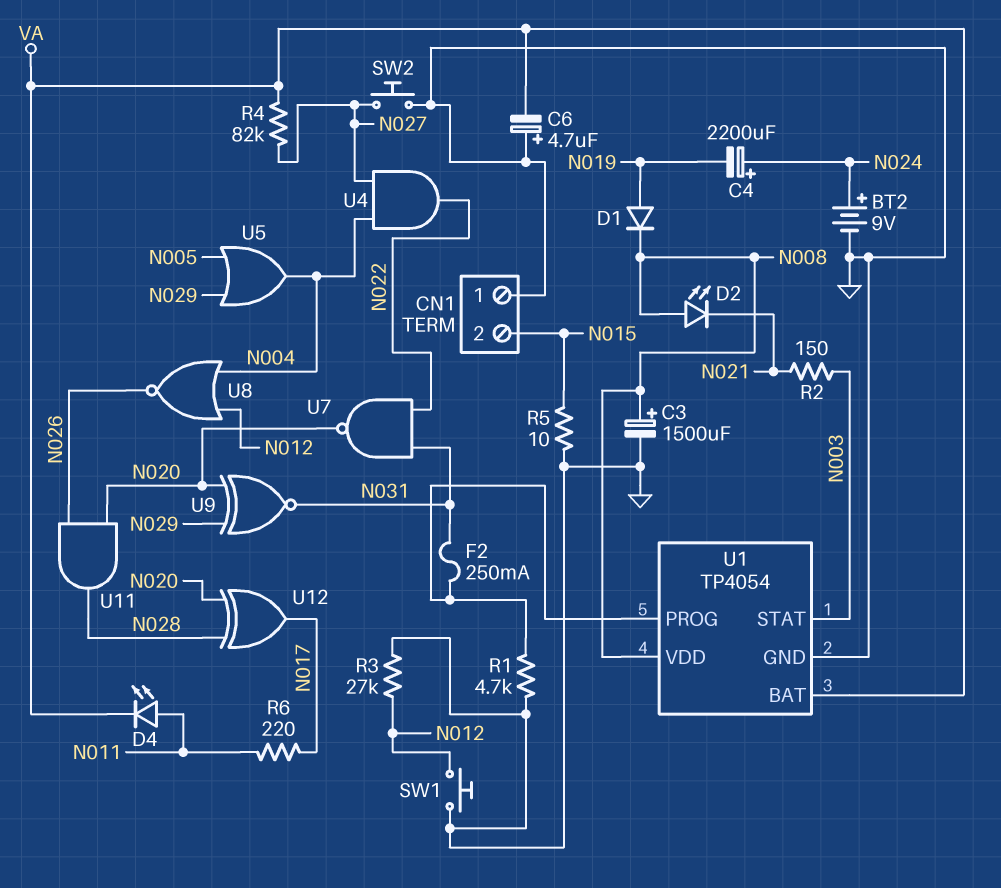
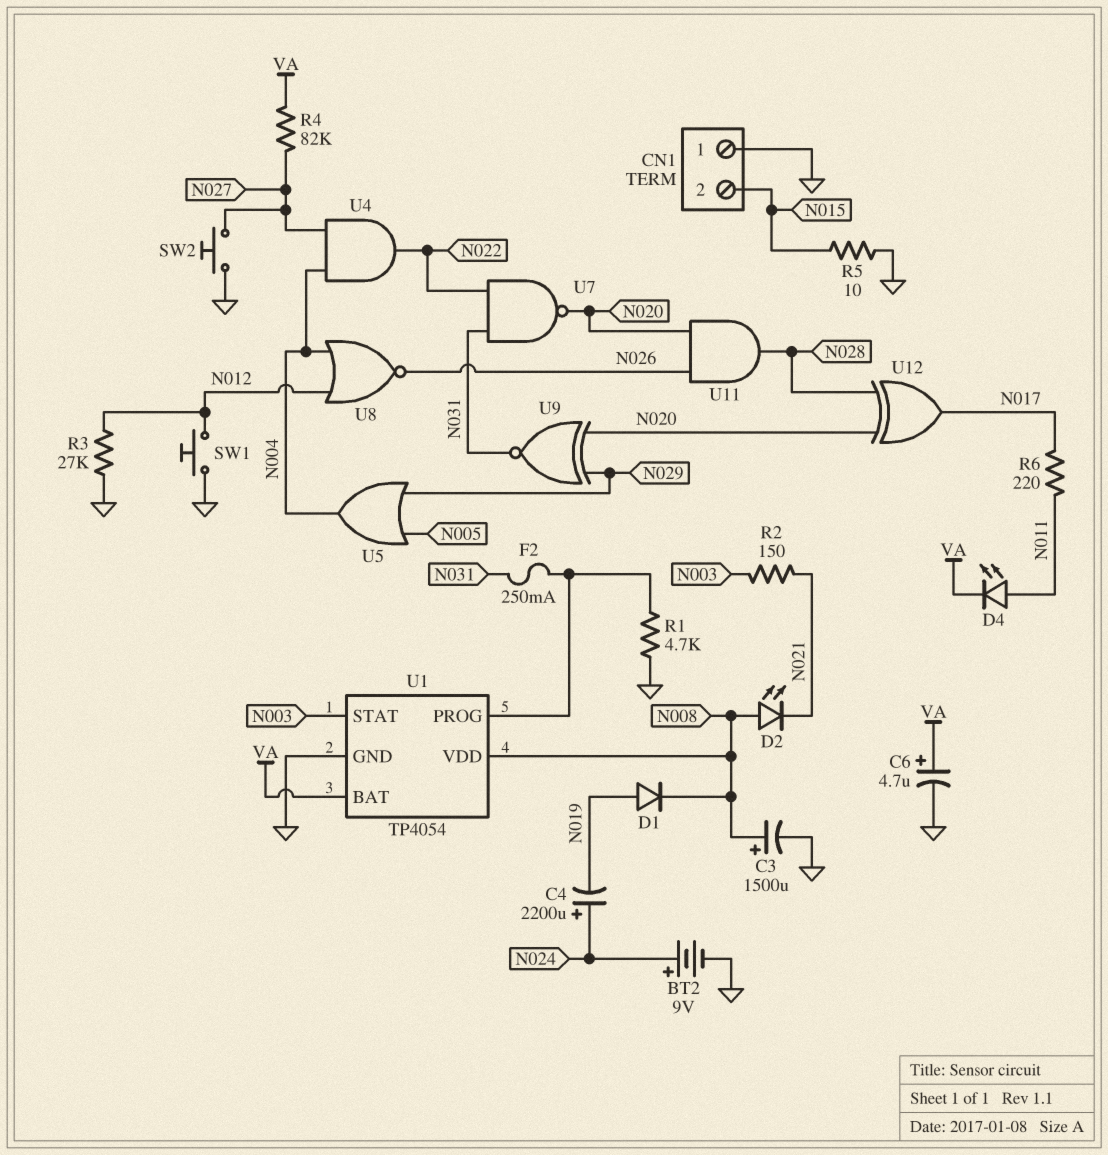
C6: 4.7uF (plus GND, minus VA) -> 4.7uF (plus VA, minus GND)

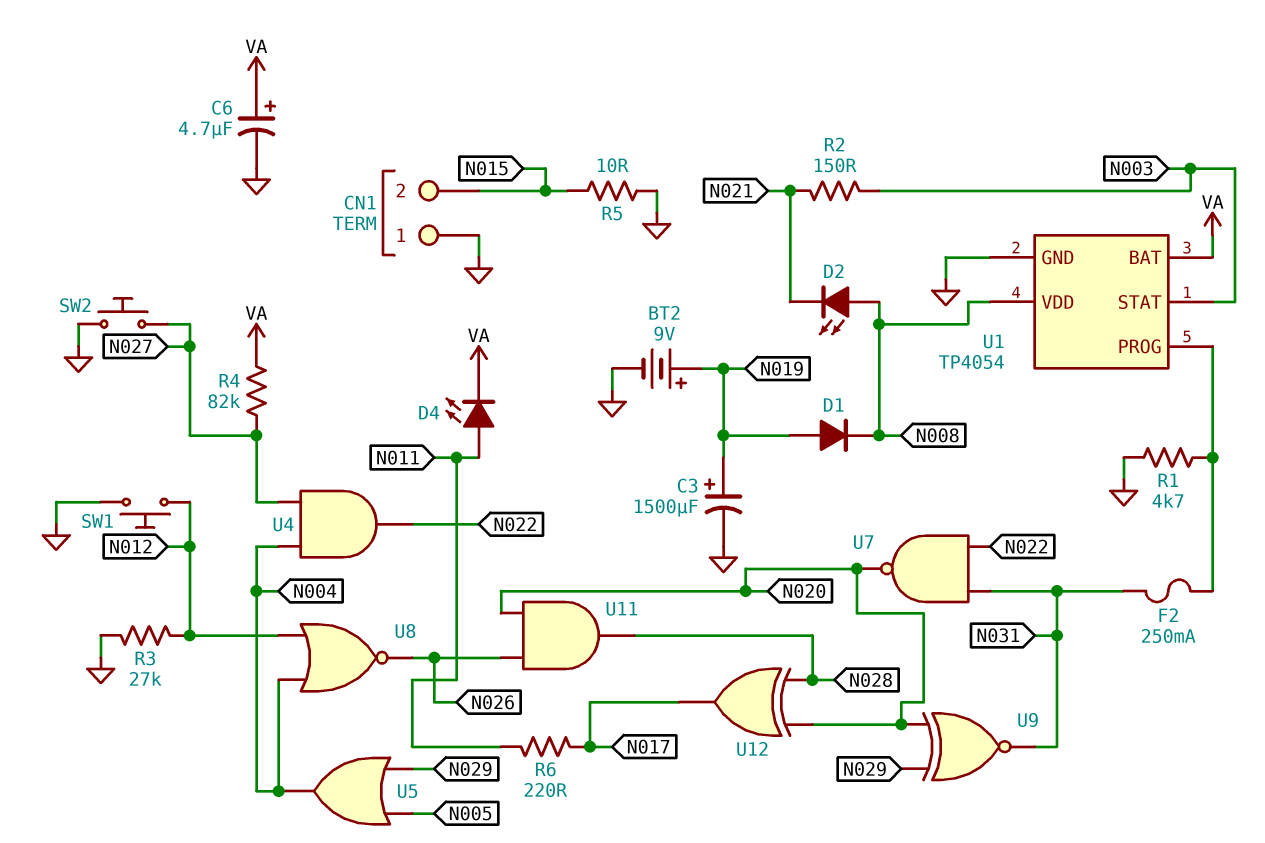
BT2: 9V (plus N024, minus GND) -> 9V (plus N019, minus GND)
C3: 1500uF (plus N008, minus GND) -> 1500uF (plus N019, minus GND)
C4: 2200uF (plus N024, minus N019) -> none

